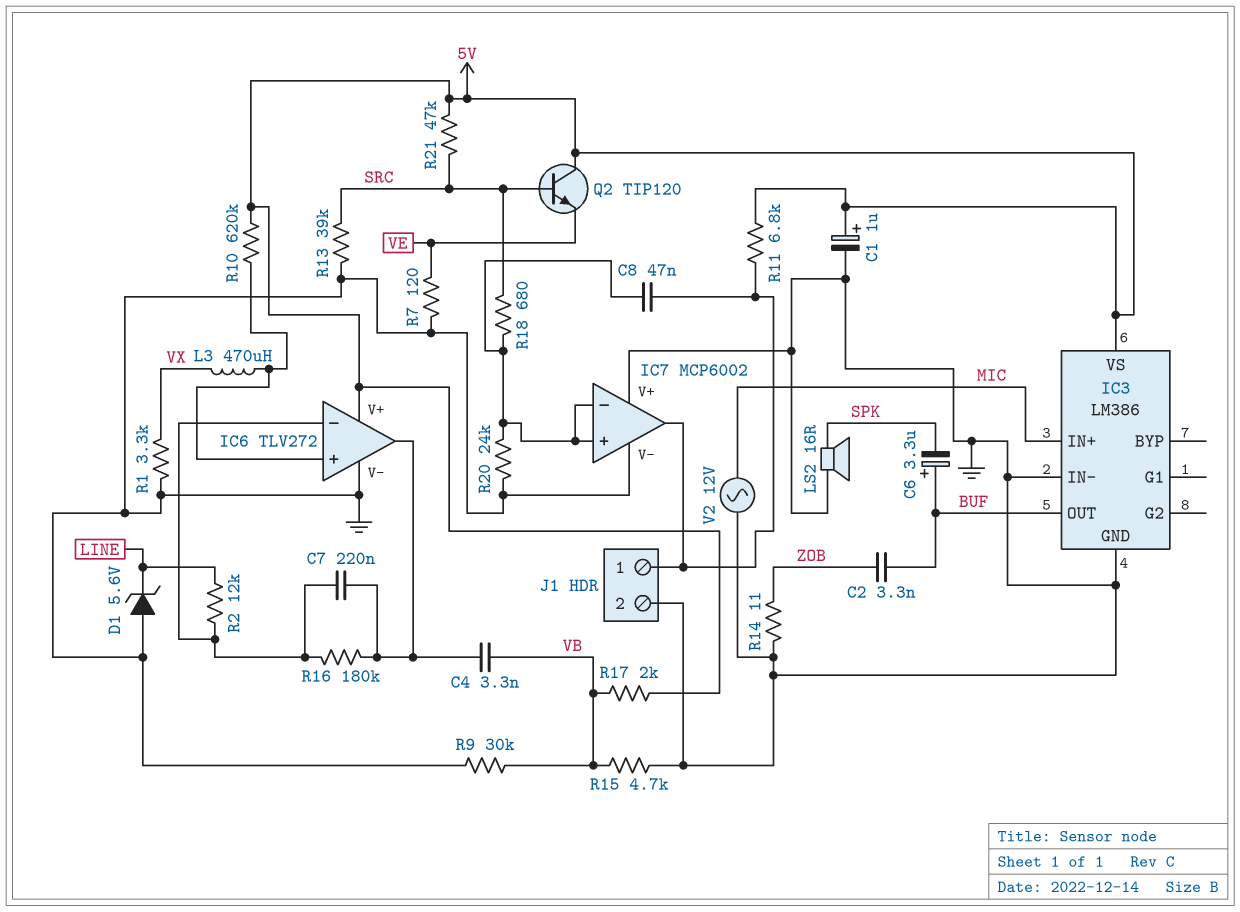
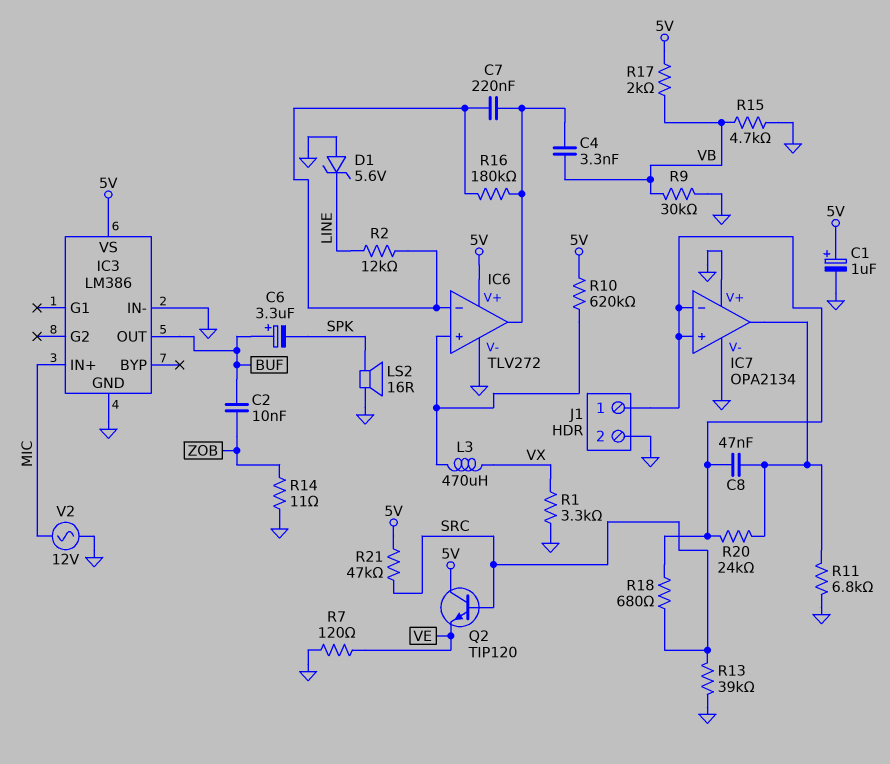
C2: 3.3nF (BUF, ZOB) -> 10nF (BUF, ZOB)
IC7: MCP6002 -> OPA2134
J1 pin 1: IC7/out -> IC7/in+
R11: 6.8k (5V, IC7/out) -> 6.8k (GND, IC7/out)
R20: 24k (GND, IC7/in+) -> 24k (IC7/in+, IC7/out)

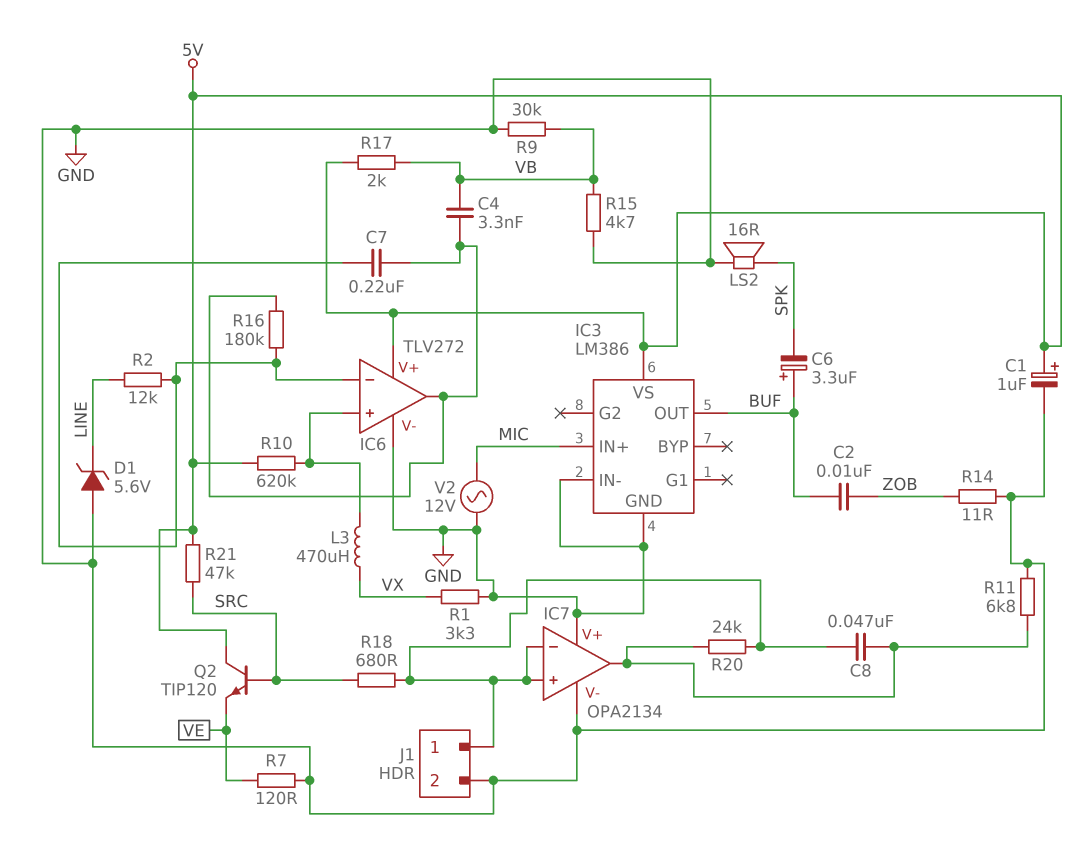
R13: 39k (GND, SRC) -> none

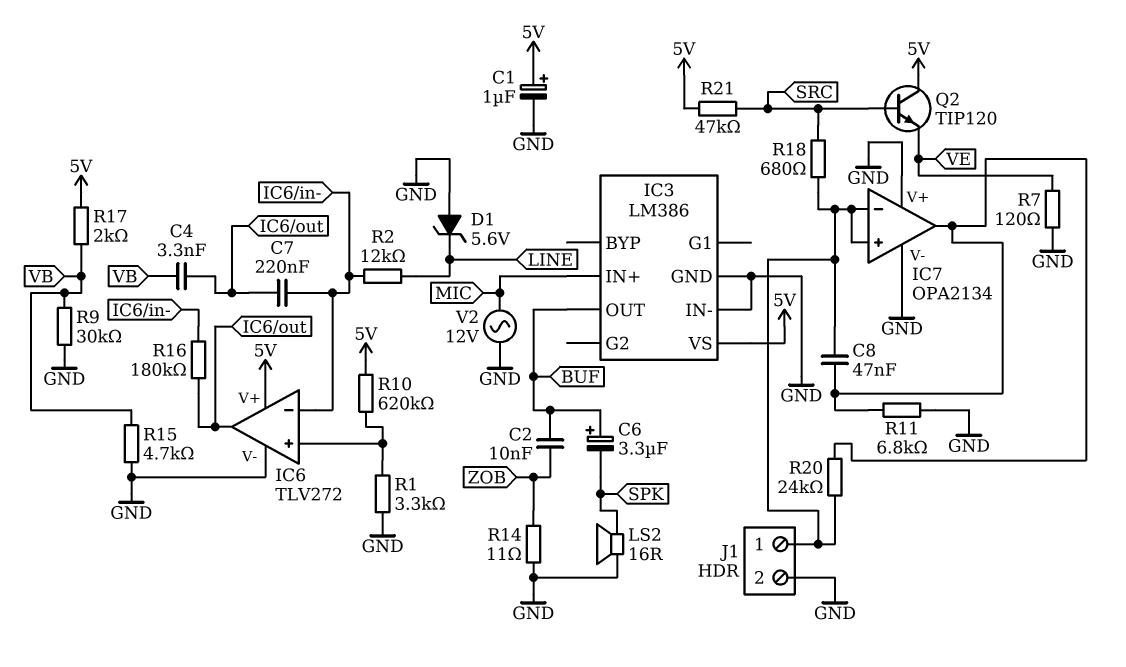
L3: 470uH (IC6/in+, VX) -> none
R1: 3.3k (GND, VX) -> 3.3k (GND, IC6/in+)

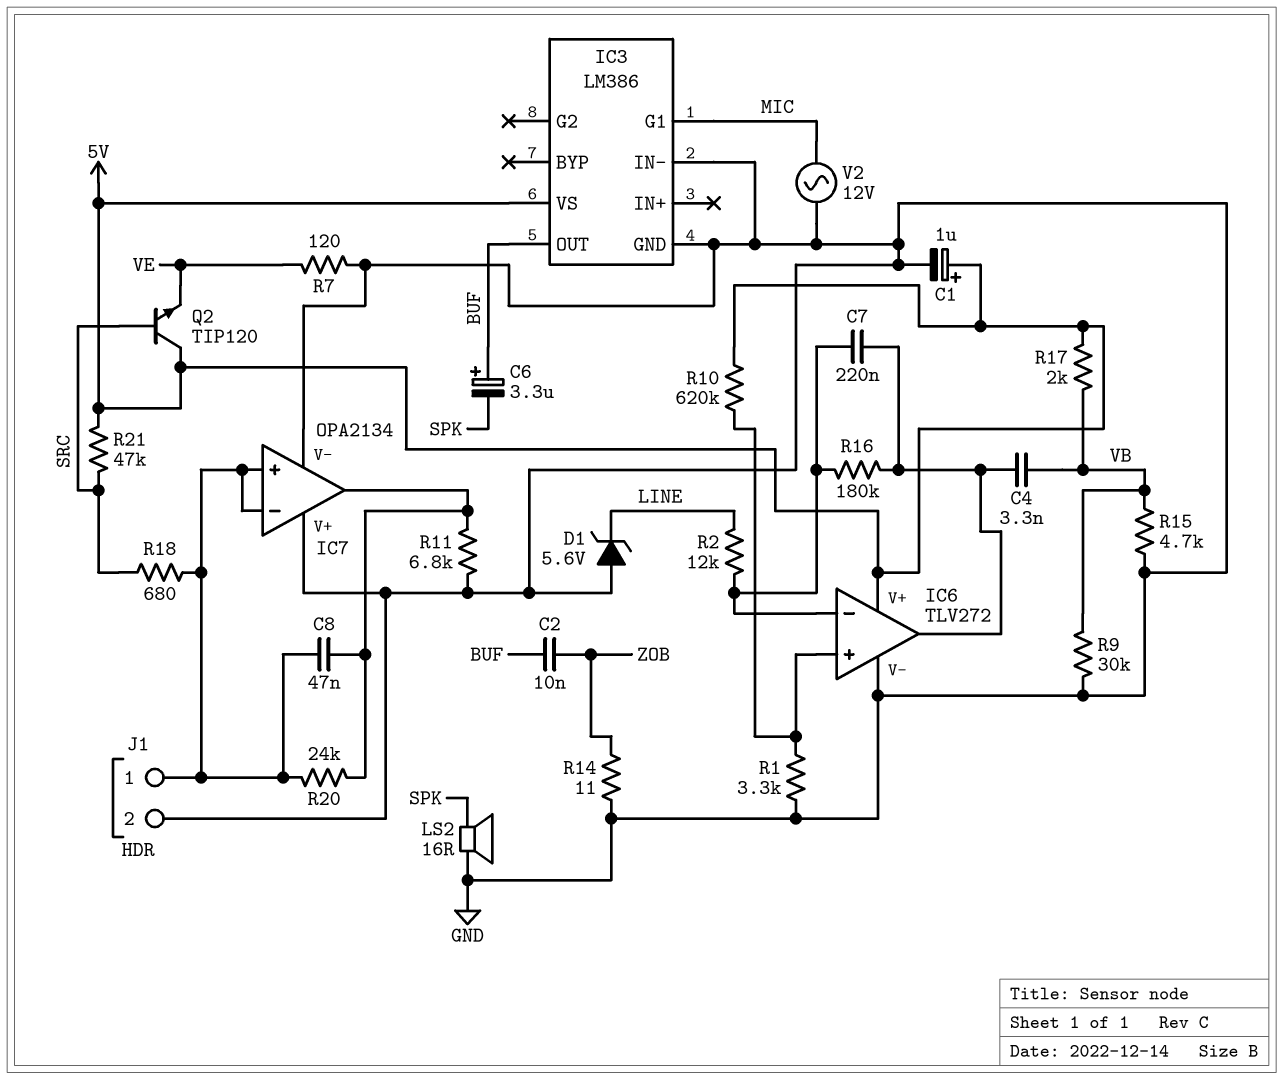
IC3 pin G1: none -> MIC
IC3 pin IN+: MIC -> none

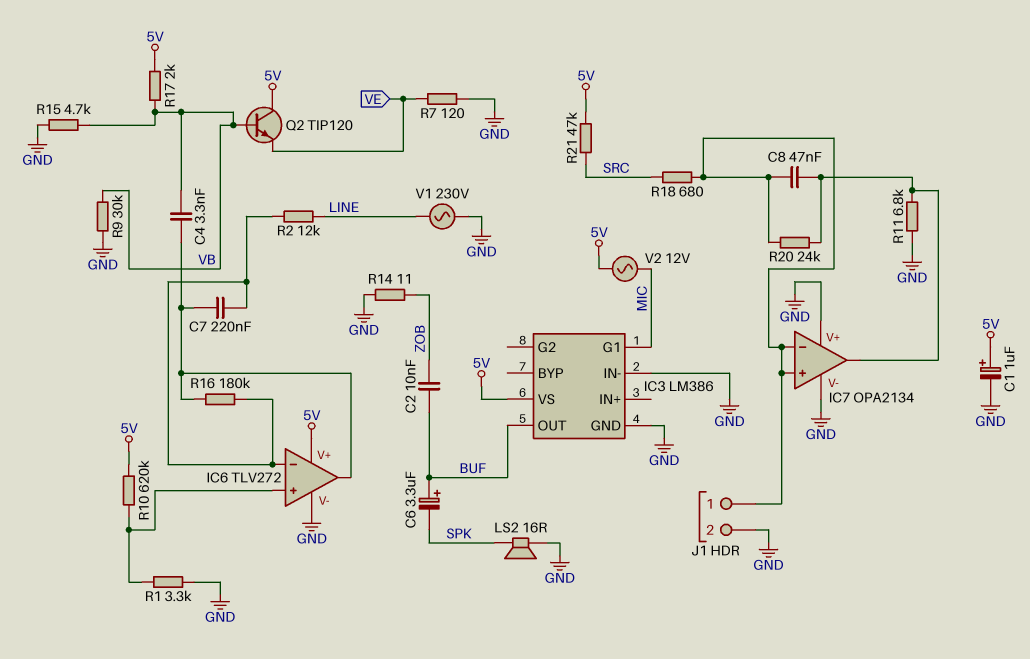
D1: zener 5.6V (A GND, K LINE) -> none
Q2: NPN TIP120 (B SRC, C 5V, E VE) -> NPN TIP120 (B VB, C 5V, E VE)
V1: none -> AC 230V (GND, LINE)
V2: AC 12V (GND, MIC) -> AC 12V (5V, MIC)

